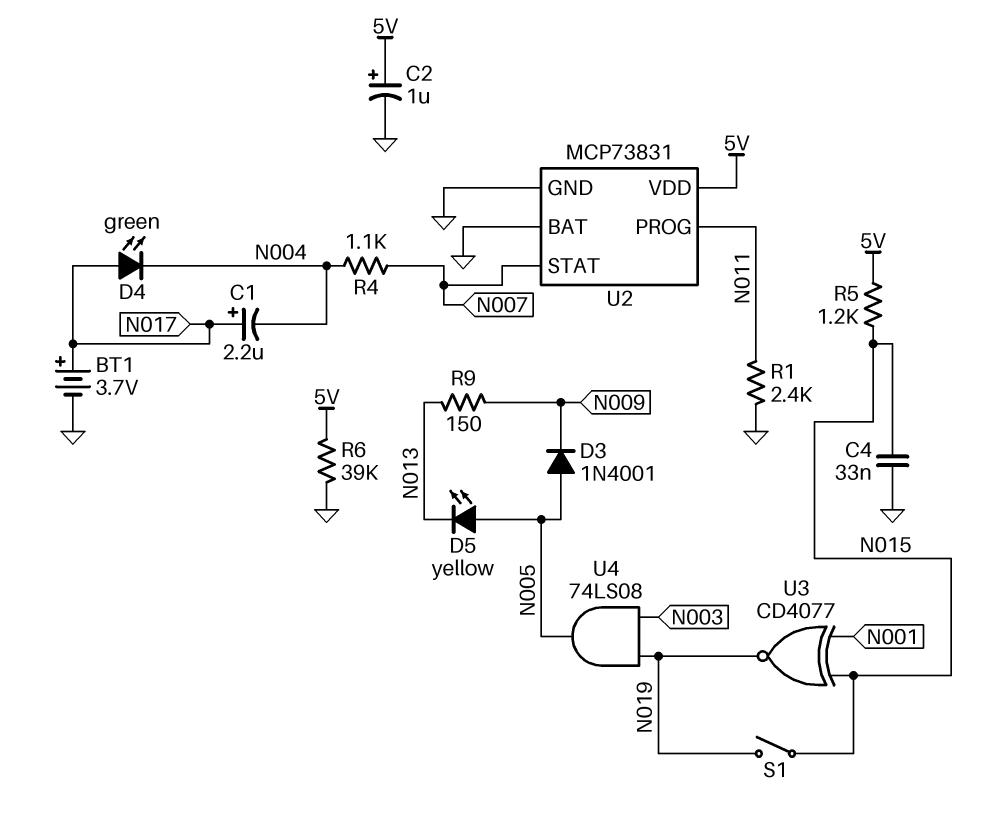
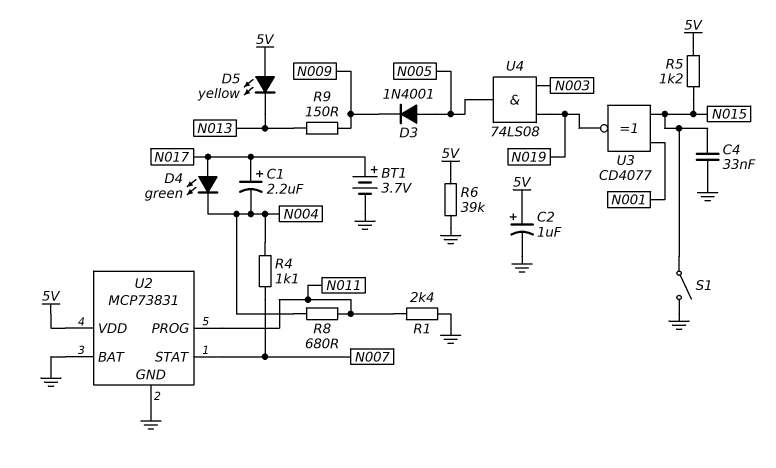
D5: LED yellow (A N005, K N013) -> LED yellow (A 5V, K N013)
R8: none -> 680 (N004, N011)
S1: switch (N015, N019) -> switch (GND, N015)

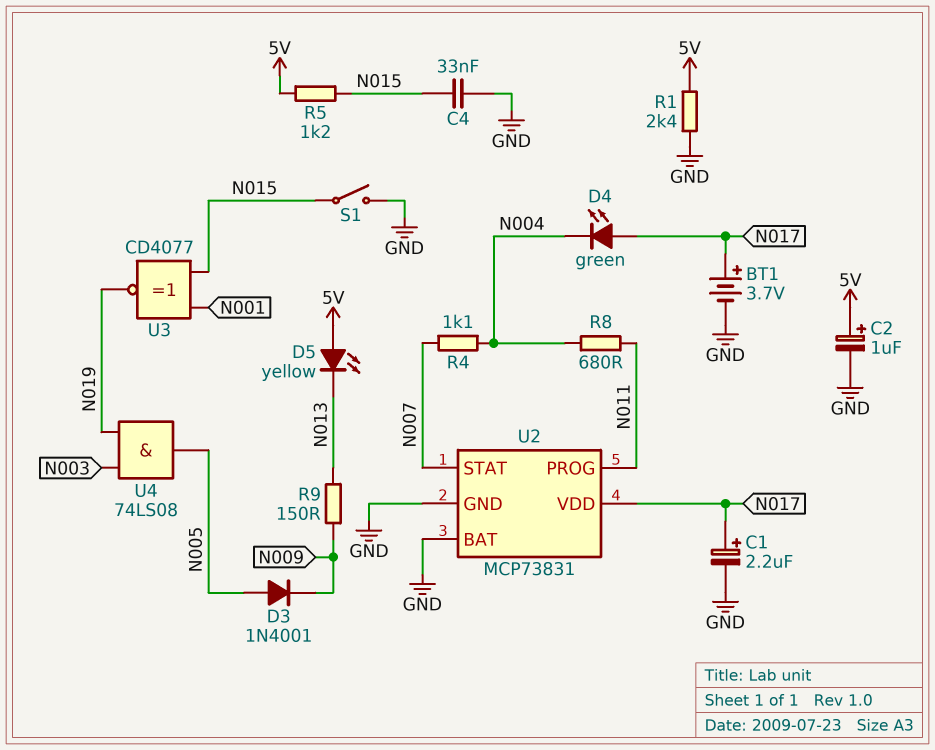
C1: 2.2uF (plus N017, minus N004) -> 2.2uF (plus N017, minus GND)
R1: 2.4k (GND, N011) -> 2.4k (5V, GND)
R6: 39k (5V, GND) -> none
U2 pin VDD: 5V -> N017

